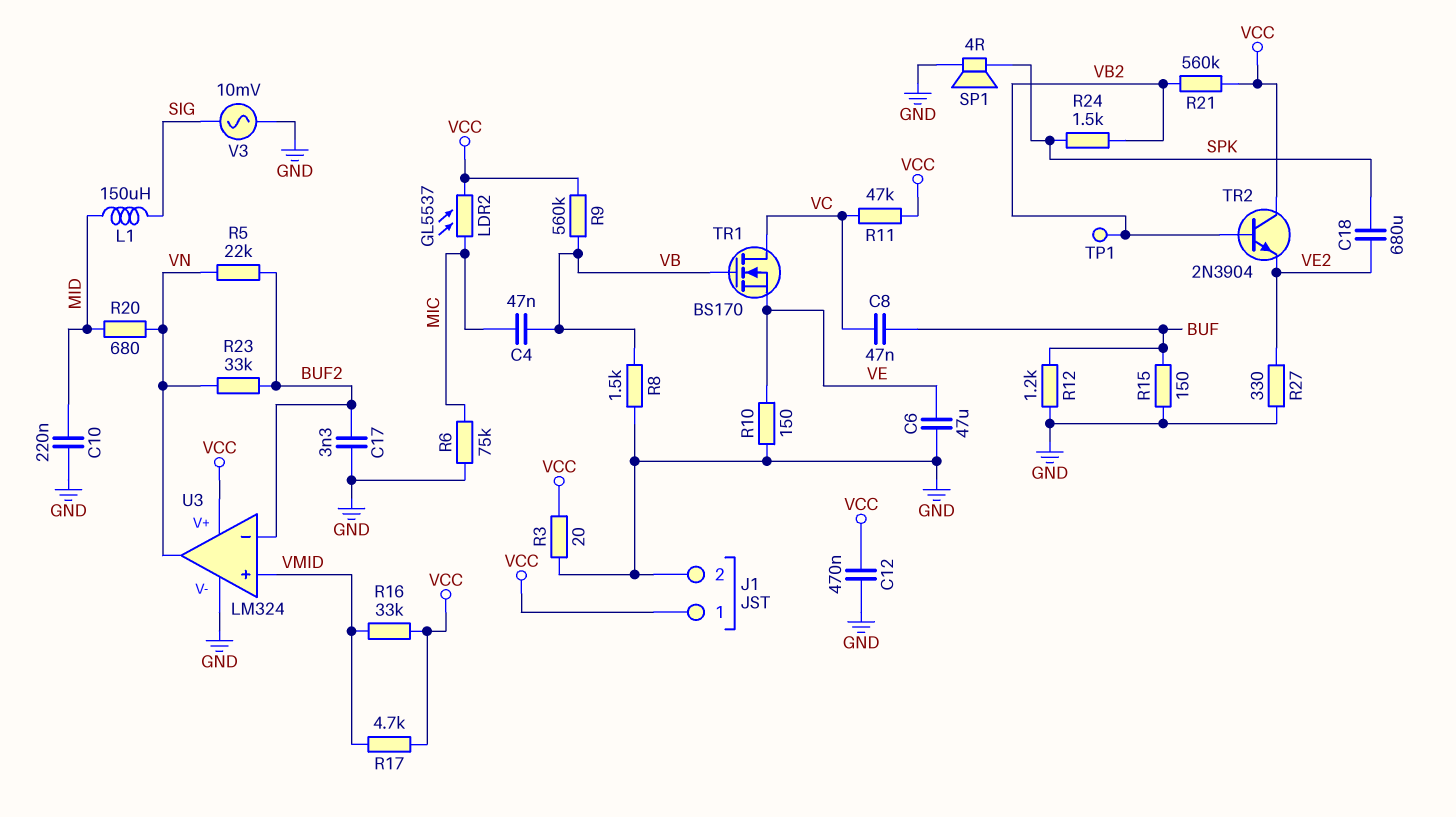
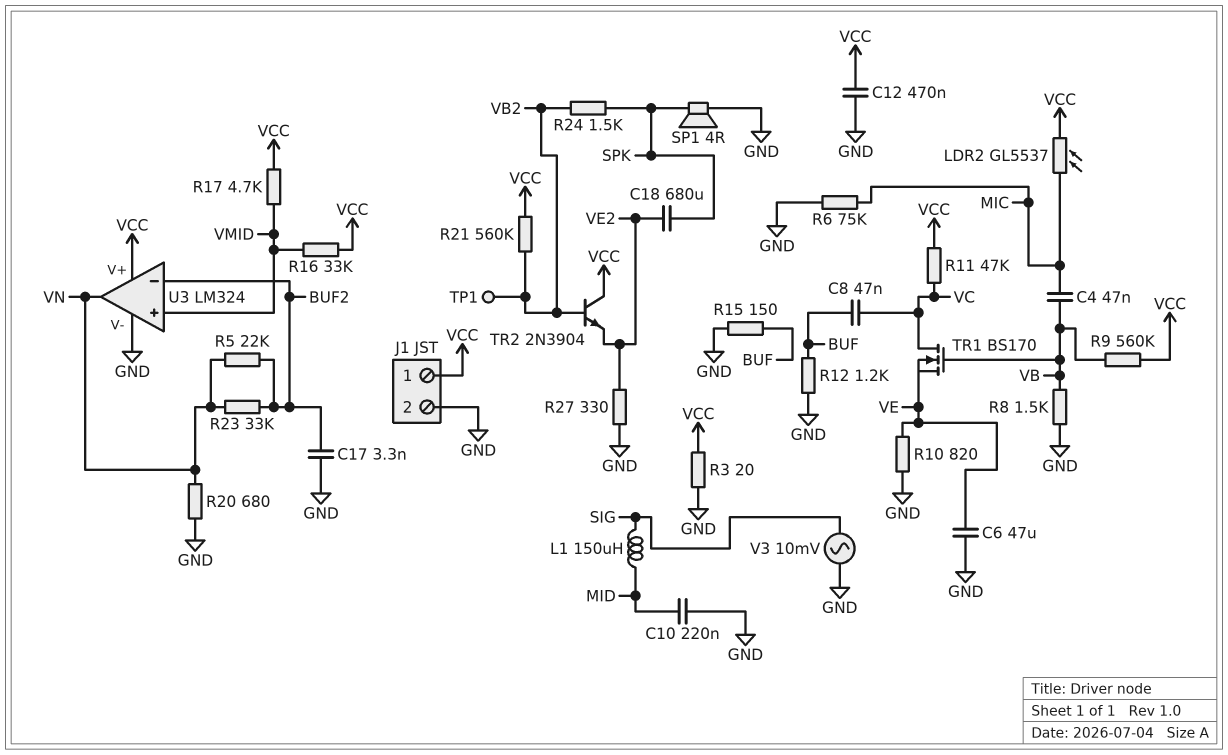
R10: 150 (GND, VE) -> 820 (GND, VE)
R20: 680 (MID, VN) -> 680 (GND, VN)

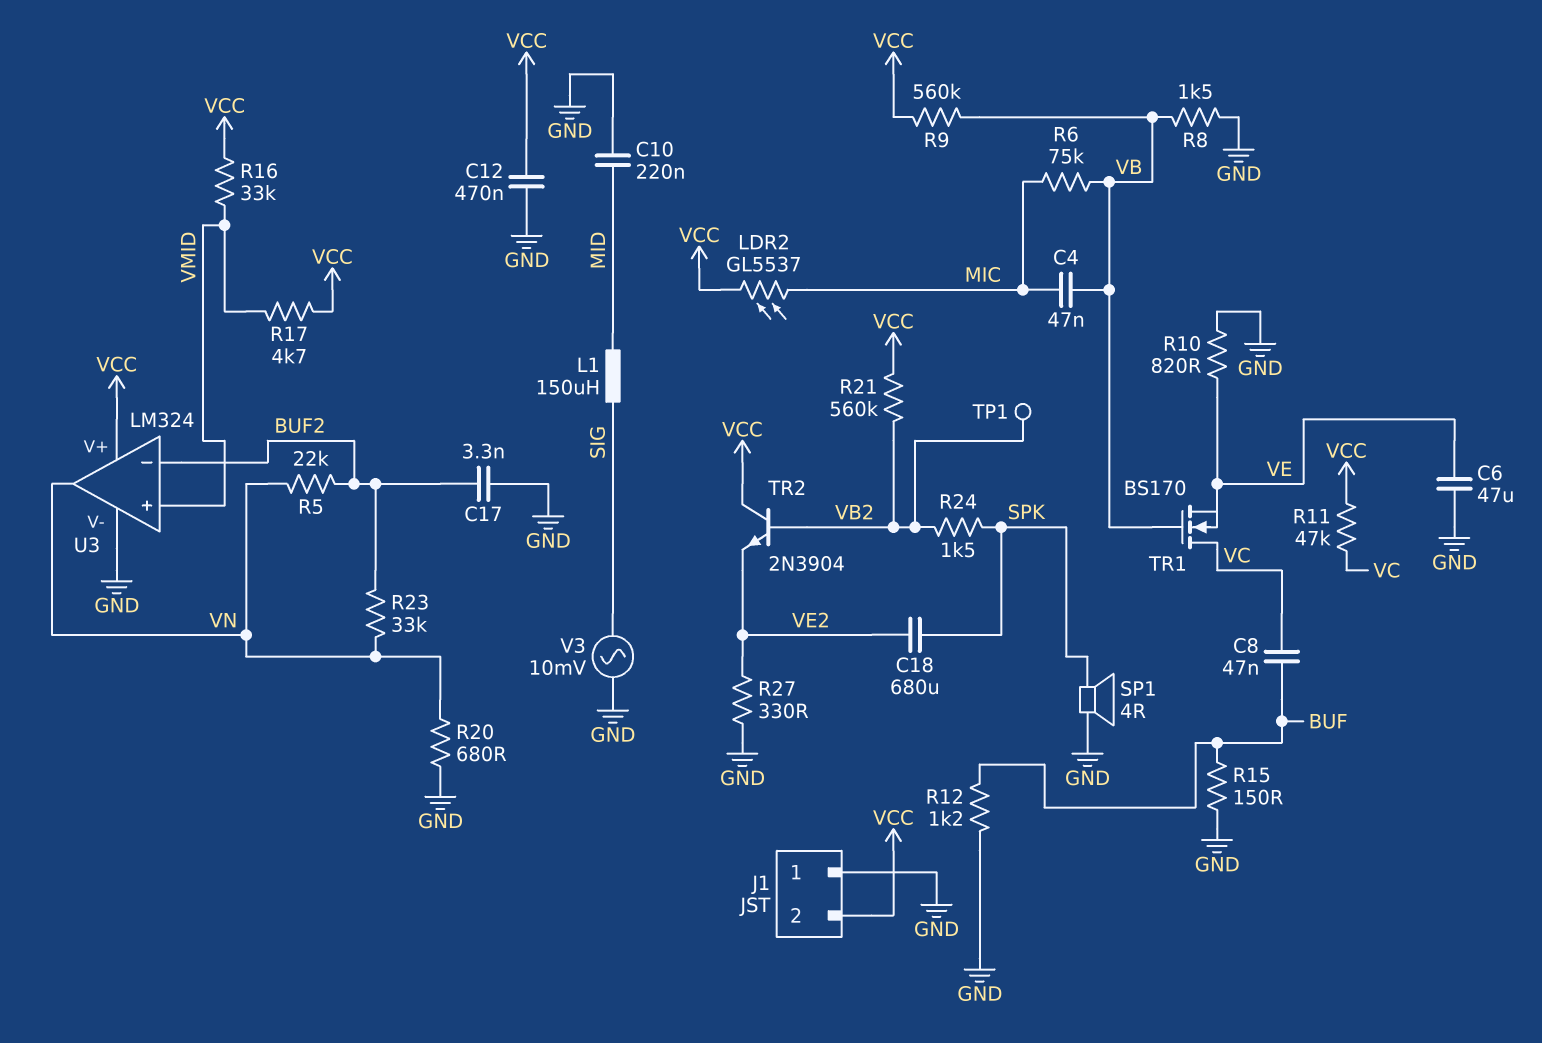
J1 pin 1: VCC -> GND
J1 pin 2: GND -> VCC
R3: 20 (GND, VCC) -> none
R6: 75k (GND, MIC) -> 75k (MIC, VB)

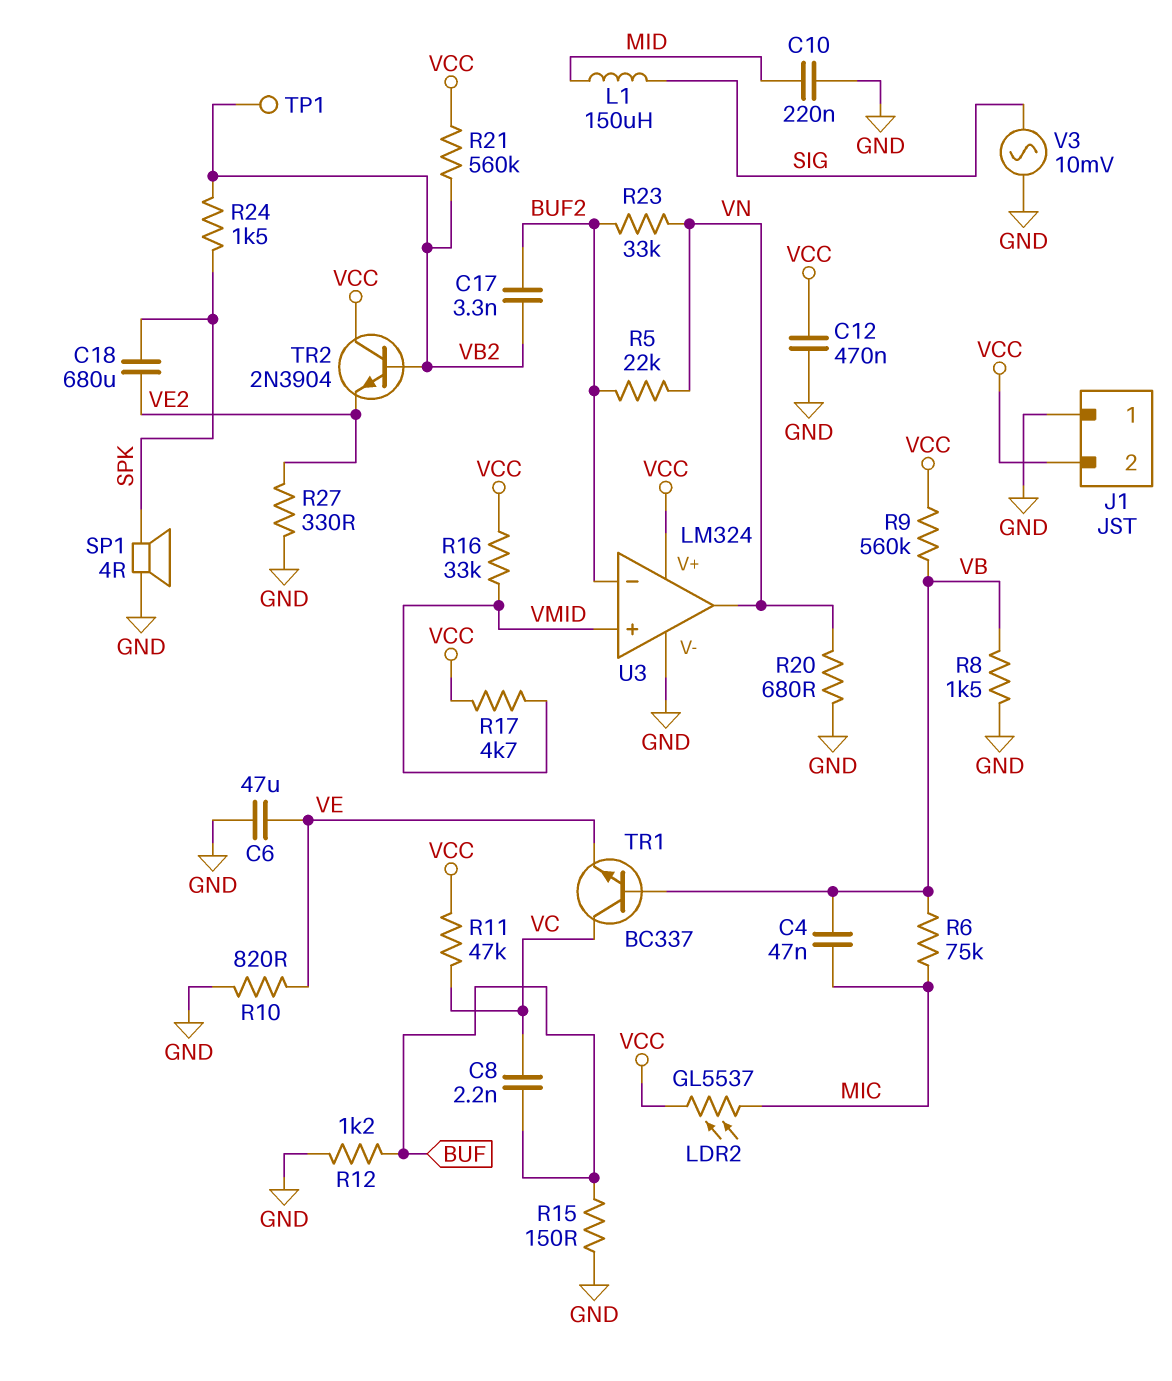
C8: 47nF (BUF, VC) -> 2.2nF (BUF, VC)
C17: 3.3nF (BUF2, GND) -> 3.3nF (BUF2, VB2)
TR1: NMOS BS170 (G VB, D VC, S VE) -> NPN BC337 (B VB, C VC, E VE)

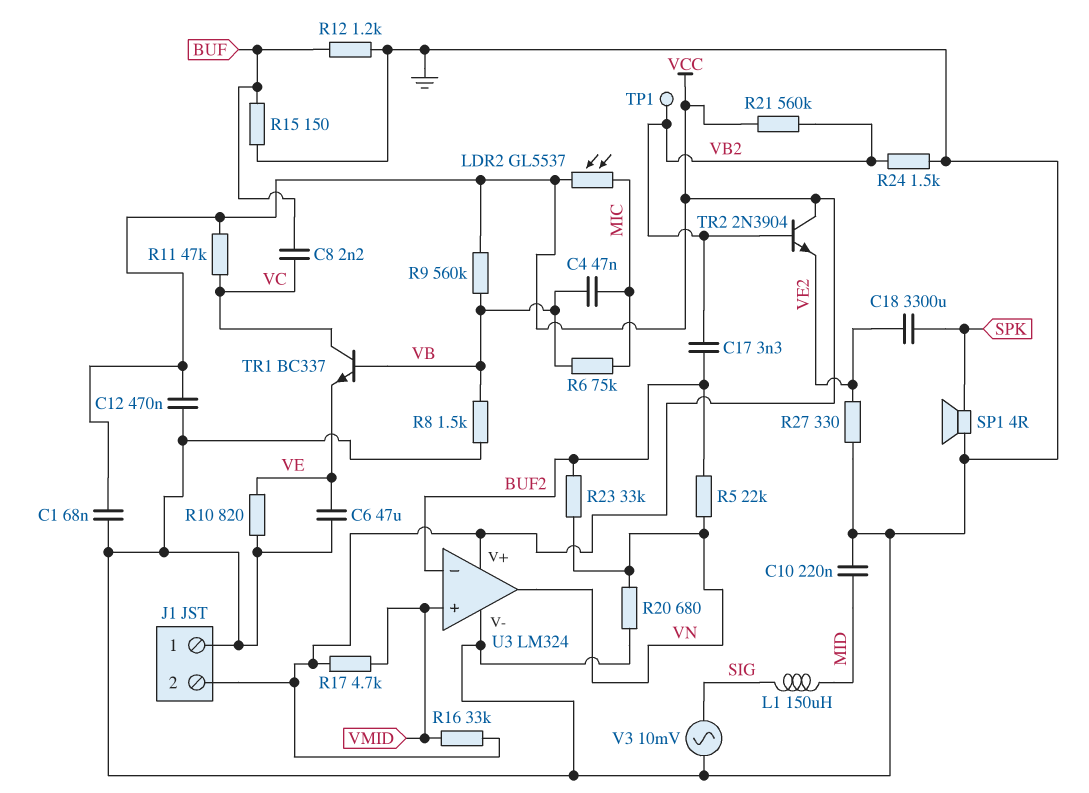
C1: none -> 68nF (GND, VCC)
C18: 680uF (SPK, VE2) -> 3300uF (SPK, VE2)
R24: 1.5k (SPK, VB2) -> 1.5k (GND, VB2)

